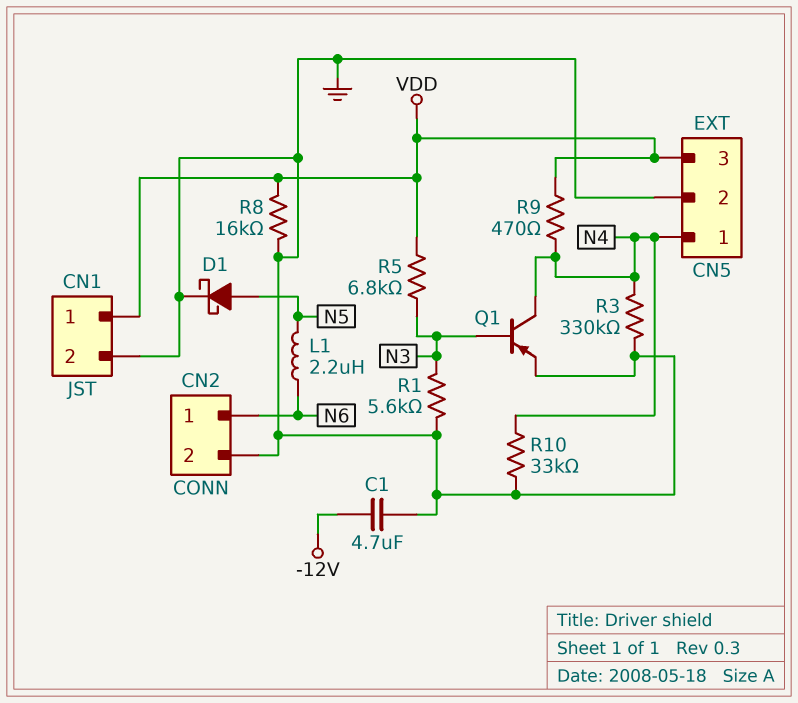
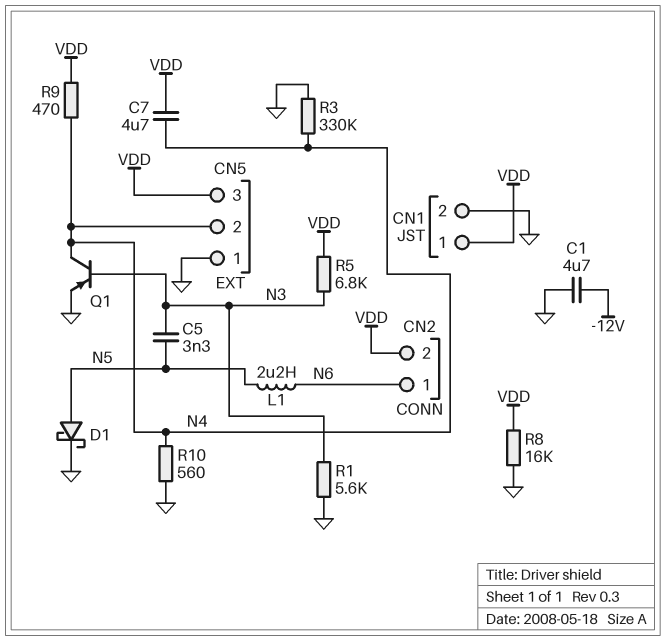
C5: none -> 3.3nF (N3, N5)
C7: none -> 4.7uF (N4, VDD)
CN2 pin 2: GND -> VDD
CN5 pin 1: N4 -> GND
CN5 pin 2: GND -> N4
R10: 33k (GND, N4) -> 560 (GND, N4)

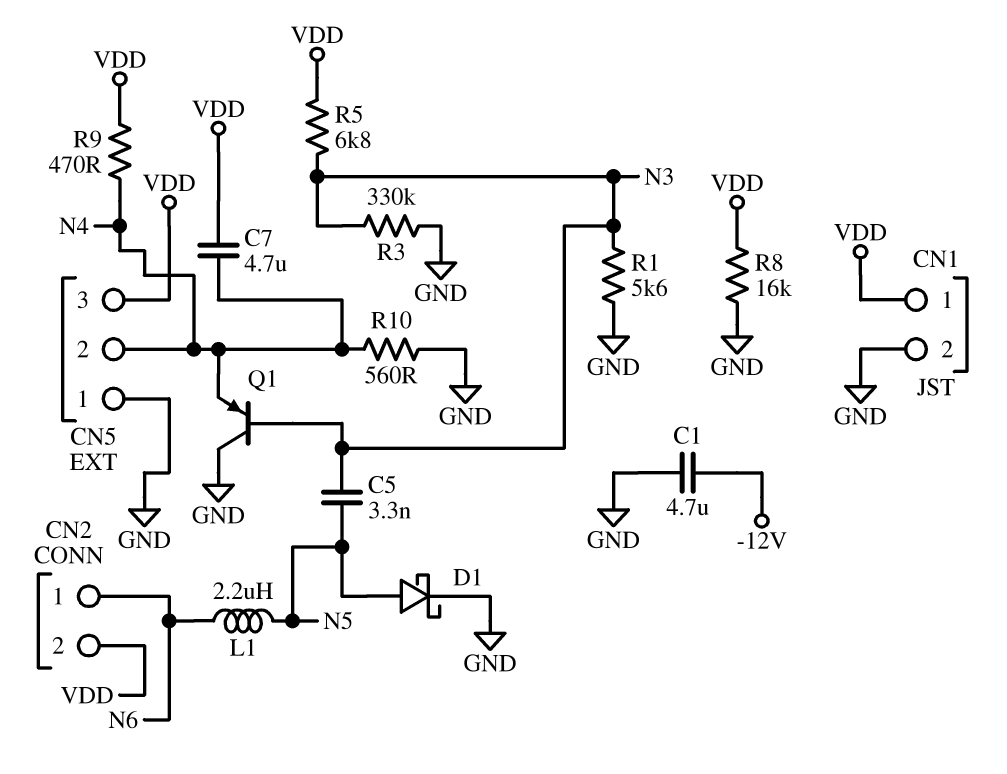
Q1: PNP (B N3, C N4, E GND) -> PNP (B N3, C GND, E N4)
R3: 330k (GND, N4) -> 330k (GND, N3)

